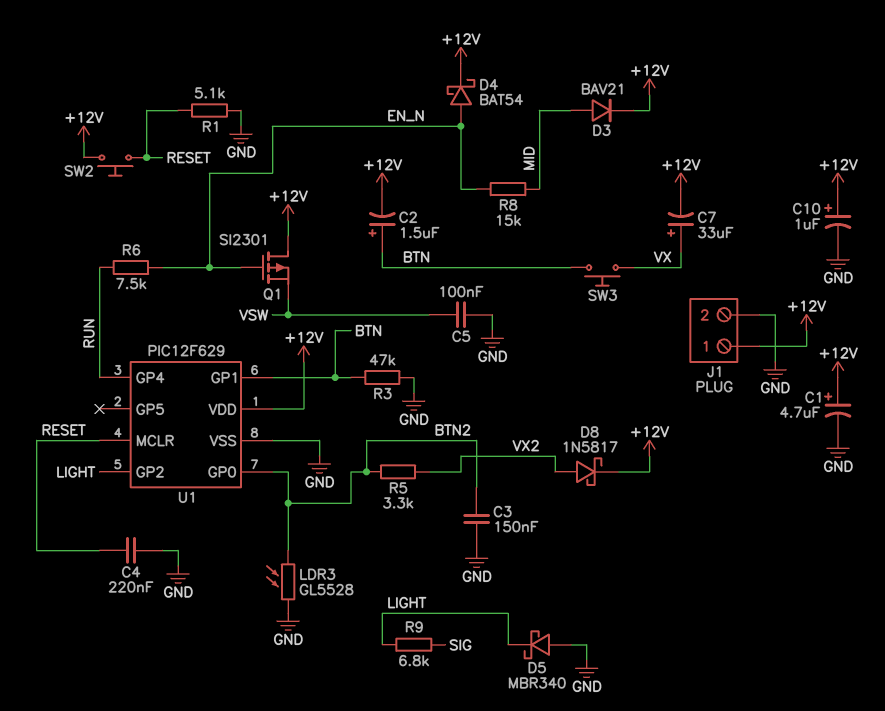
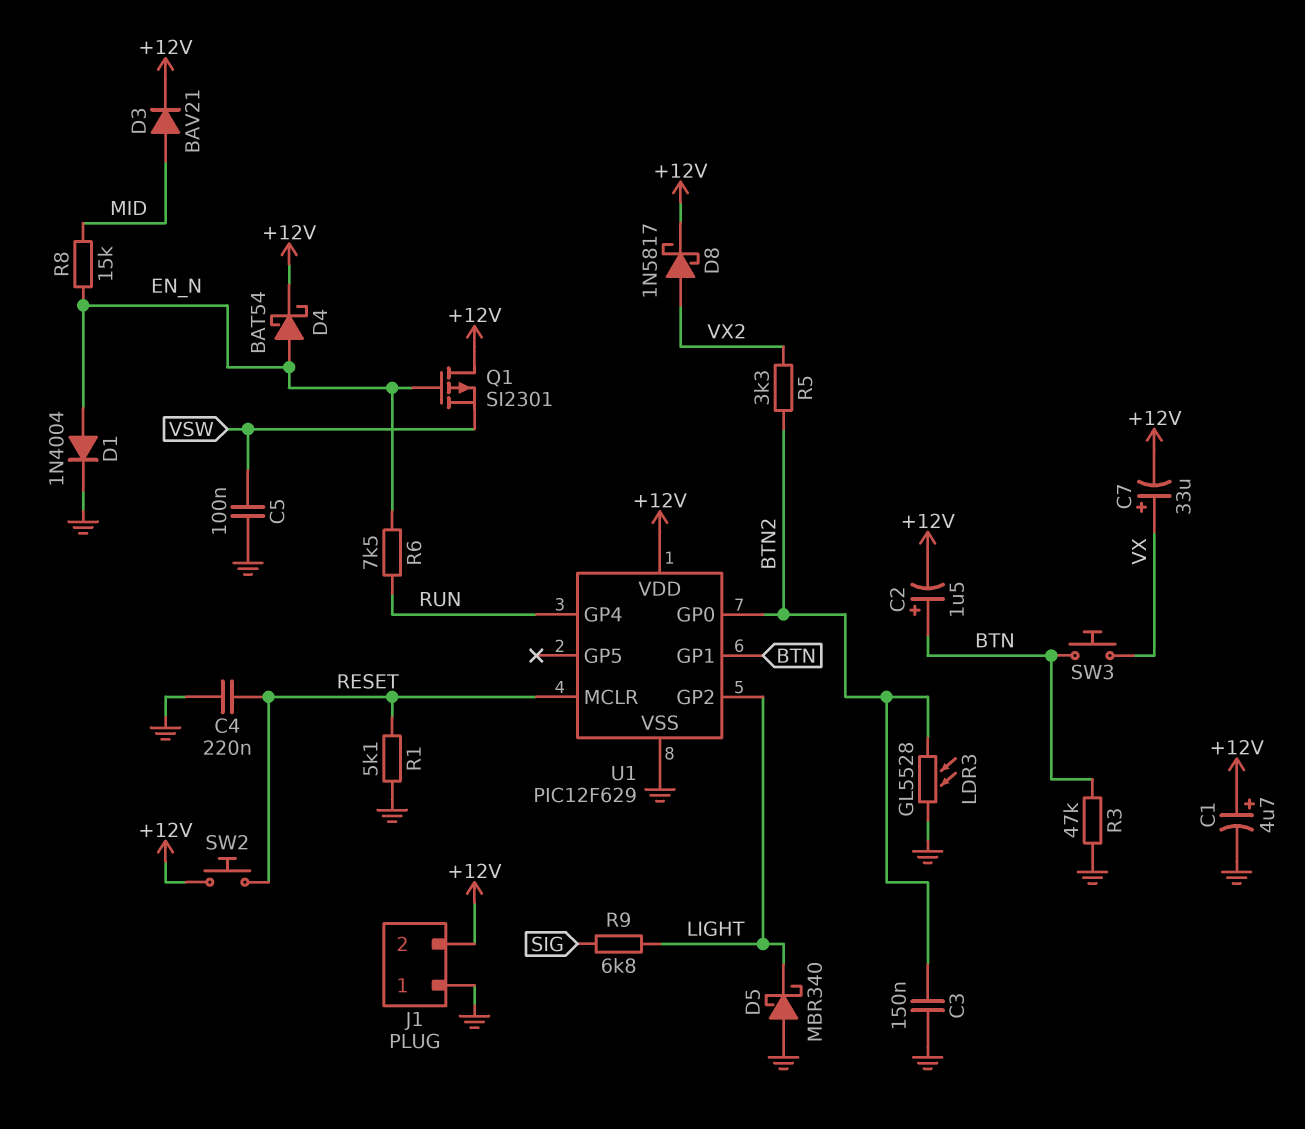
C10: 1uF (plus +12V, minus GND) -> none
D1: none -> diode 1N4004 (A EN_N, K GND)
J1 pin 1: +12V -> GND
J1 pin 2: GND -> +12V

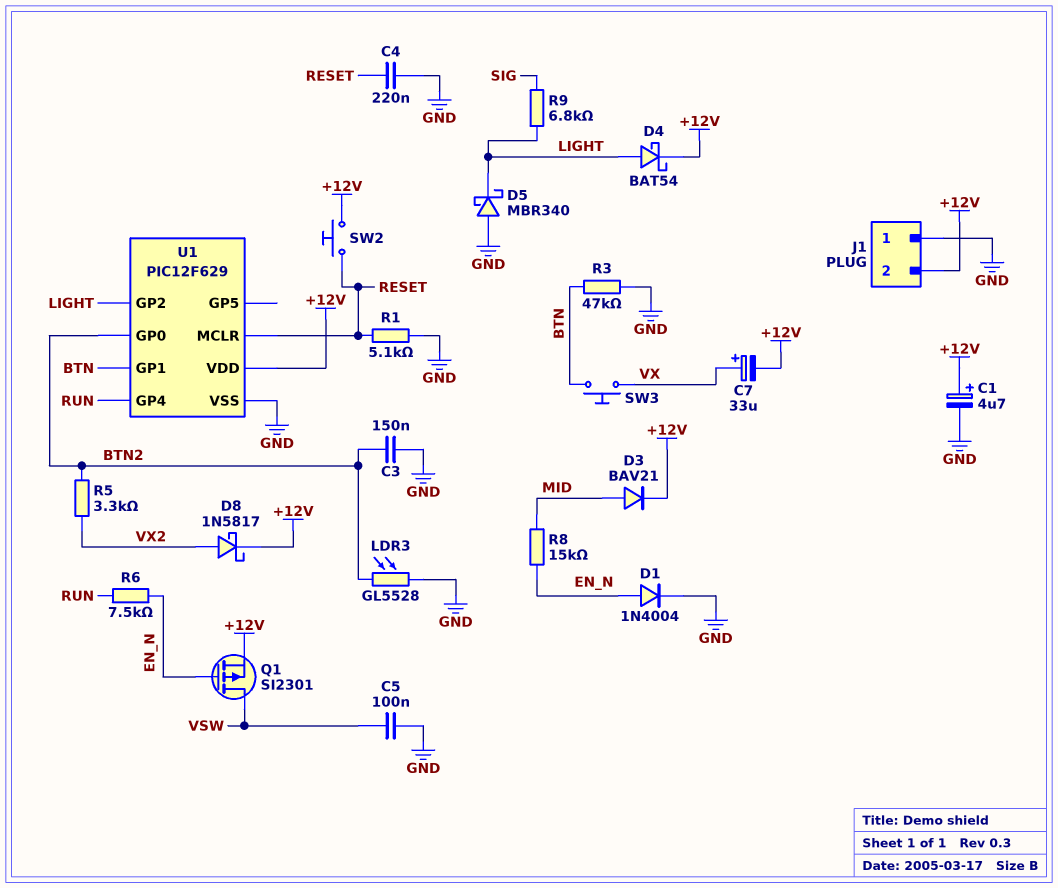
C2: 1.5uF (plus BTN, minus +12V) -> none
D4: schottky BAT54 (A EN_N, K +12V) -> schottky BAT54 (A LIGHT, K +12V)
Q1: PMOS SI2301 (G EN_N, D +12V, S VSW) -> PMOS SI2301 (G EN_N, D VSW, S +12V)

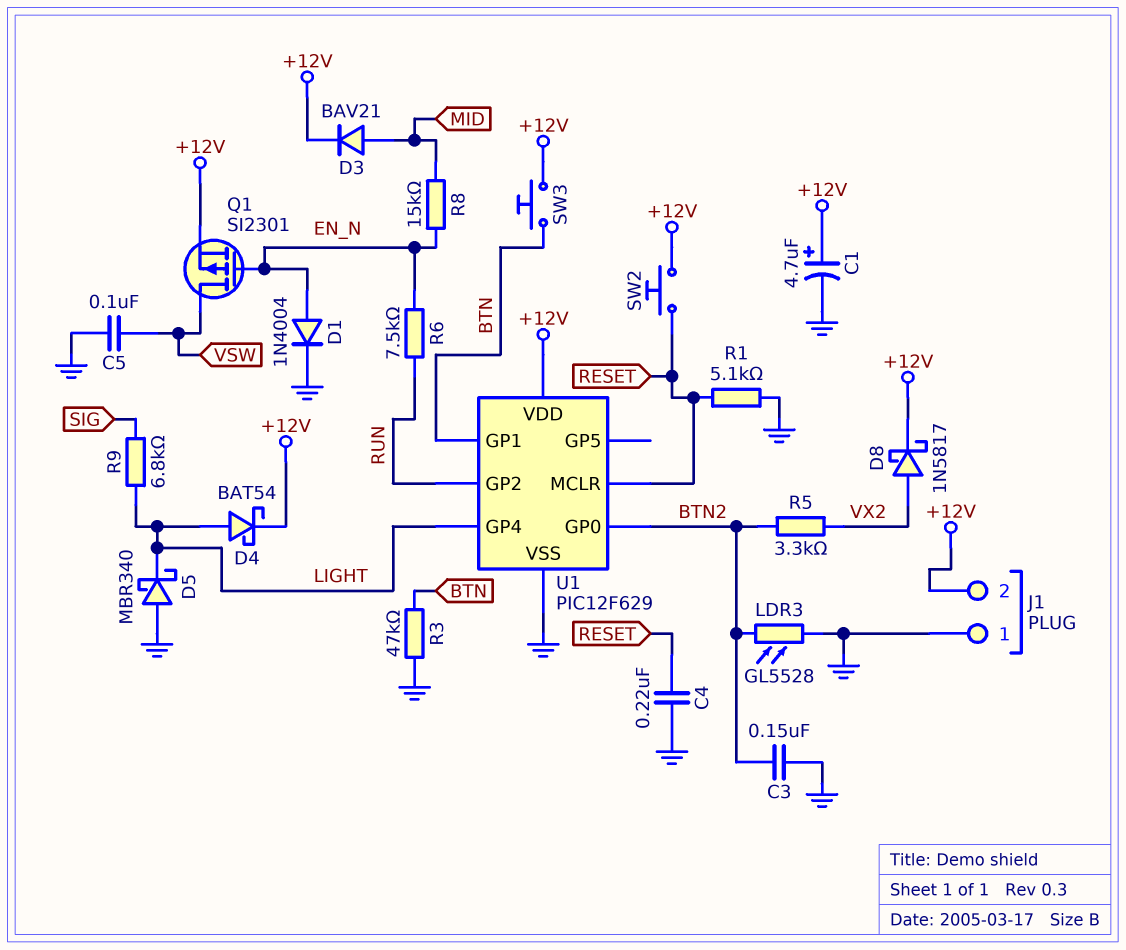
C7: 33uF (plus VX, minus +12V) -> none
SW3: button (BTN, VX) -> button (+12V, BTN)
U1 pin GP2: LIGHT -> RUN
U1 pin GP4: RUN -> LIGHT

